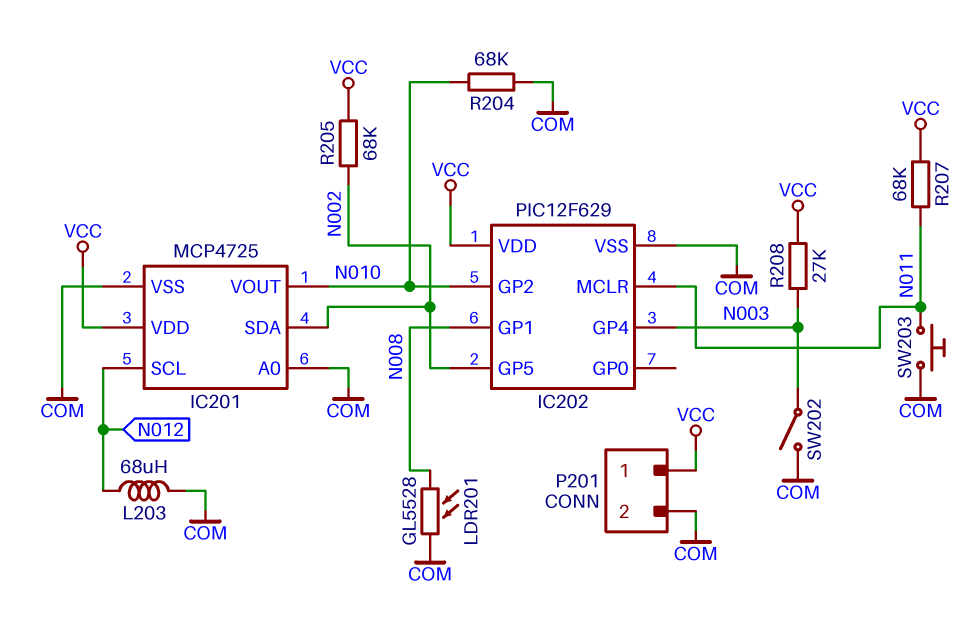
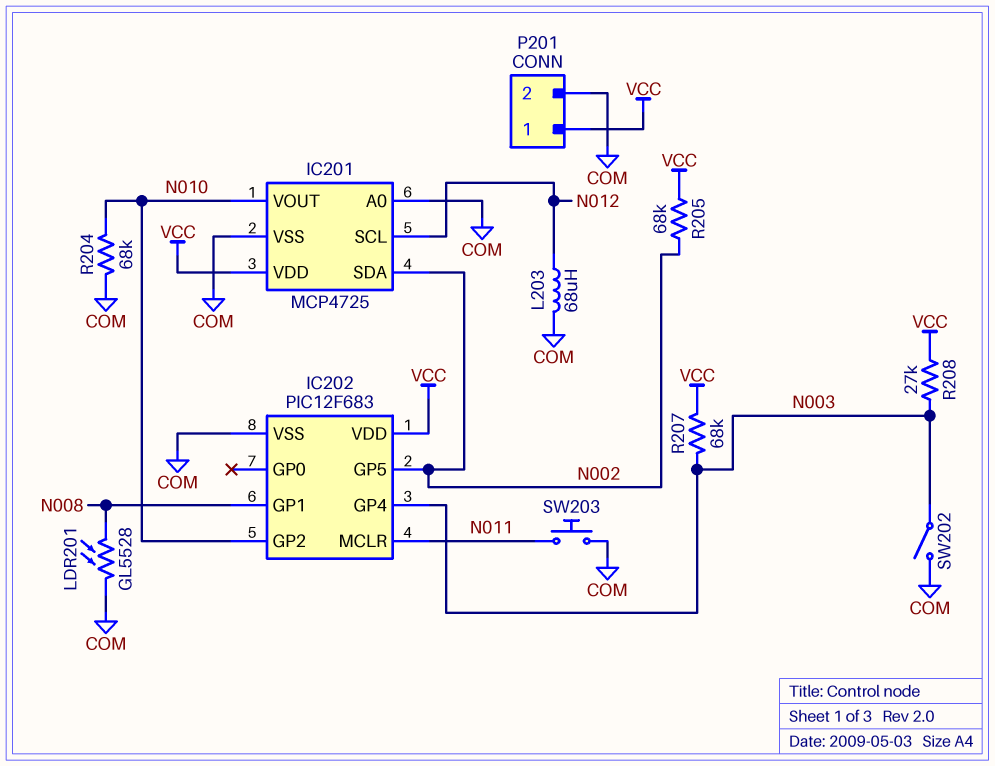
IC202: PIC12F629 -> PIC12F683
R207: 68k (N011, VCC) -> 68k (N003, VCC)

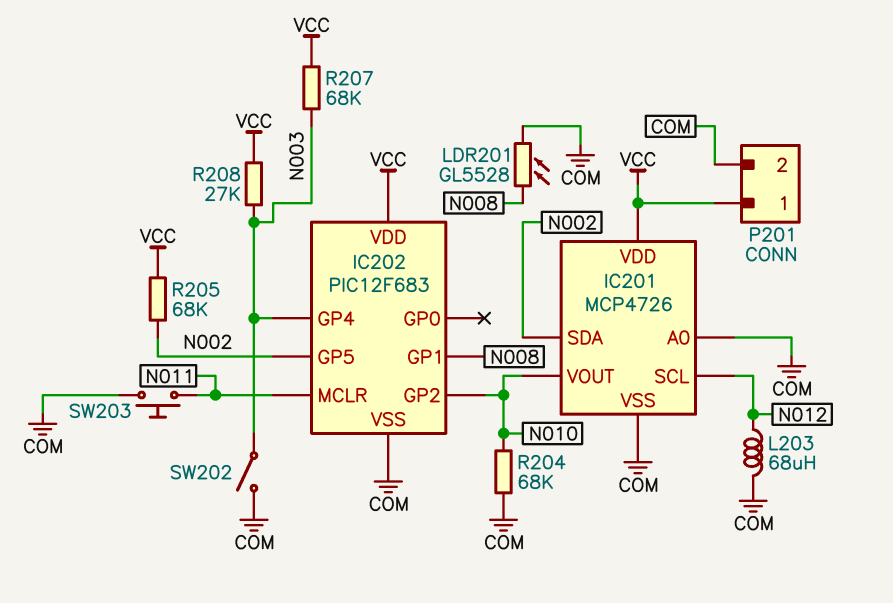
IC201: MCP4725 -> MCP4726

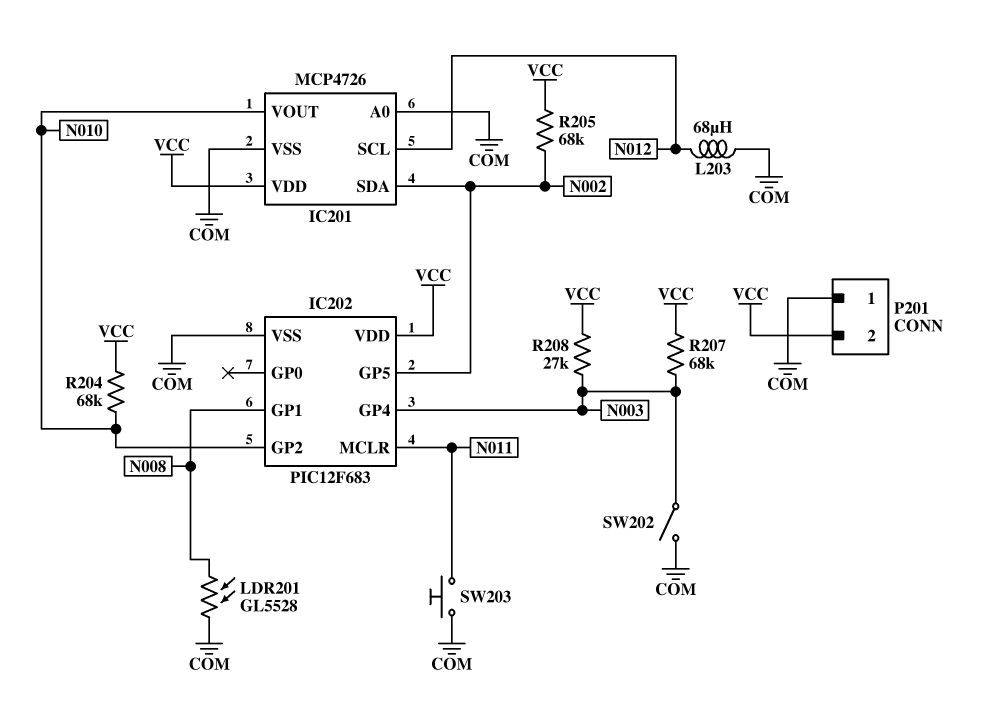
P201 pin 1: VCC -> COM
P201 pin 2: COM -> VCC
R204: 68k (COM, N010) -> 68k (N010, VCC)

